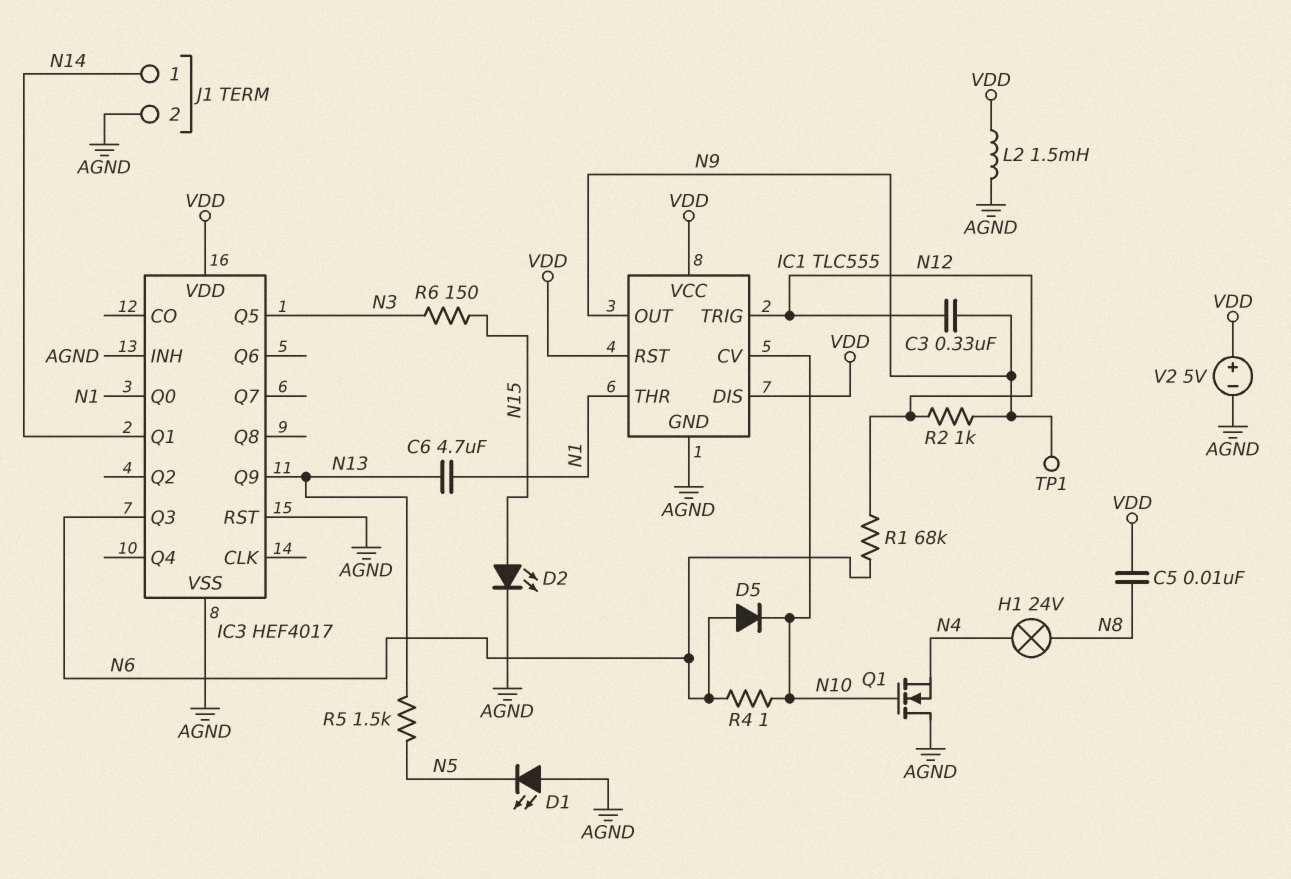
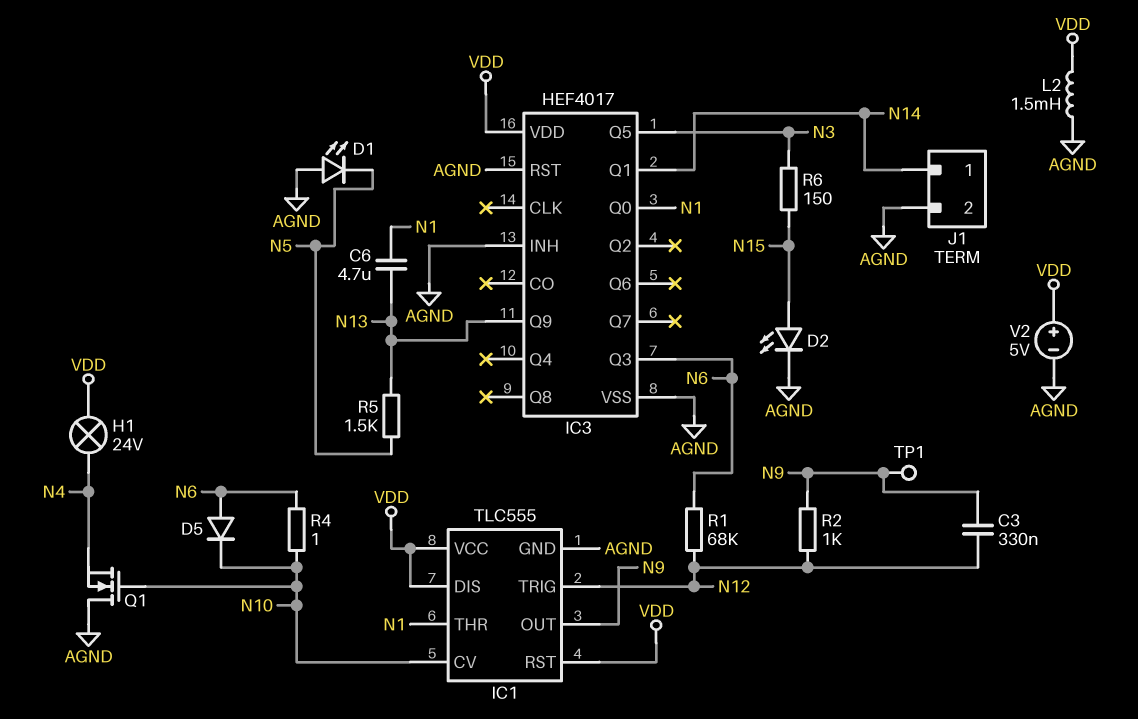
C5: 10nF (N8, VDD) -> none
H1: lamp 24V (N4, N8) -> lamp 24V (N4, VDD)

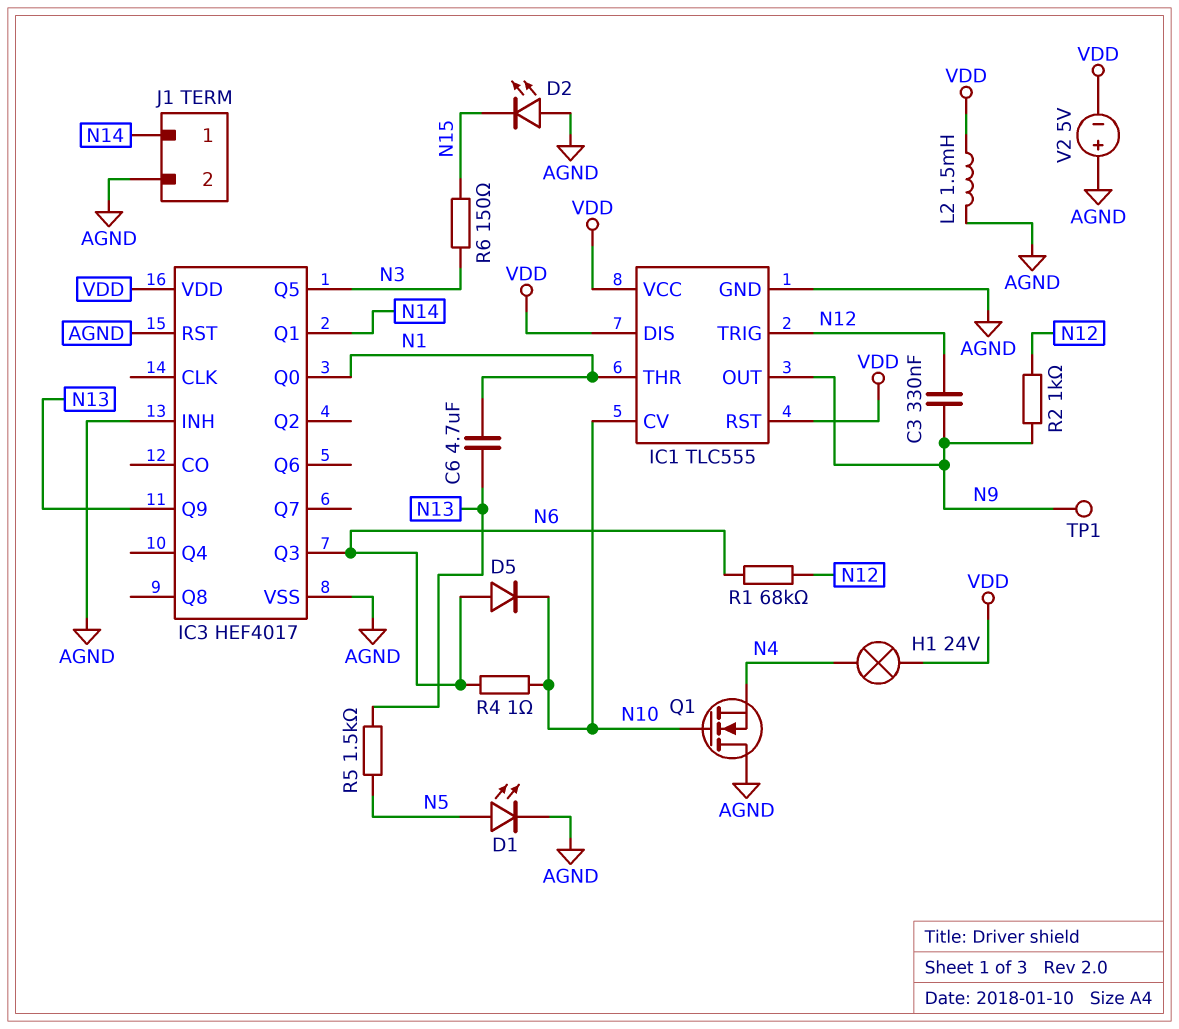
D1: LED (A AGND, K N5) -> LED (A N5, K AGND)
D2: LED (A N15, K AGND) -> LED (A AGND, K N15)
V2: 5V (plus VDD, minus AGND) -> 5V (plus AGND, minus VDD)

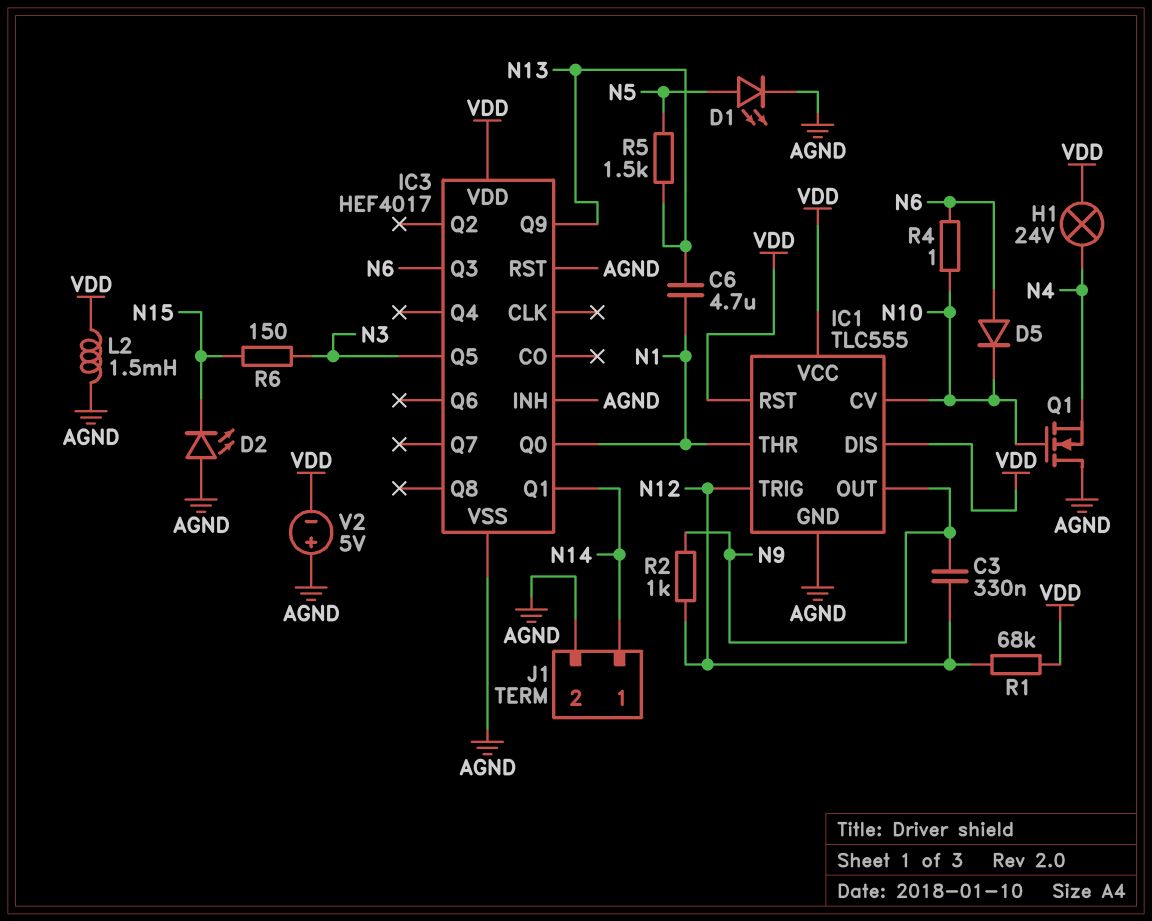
R1: 68k (N6, N12) -> 68k (N12, VDD)
TP1: test point (N9) -> none

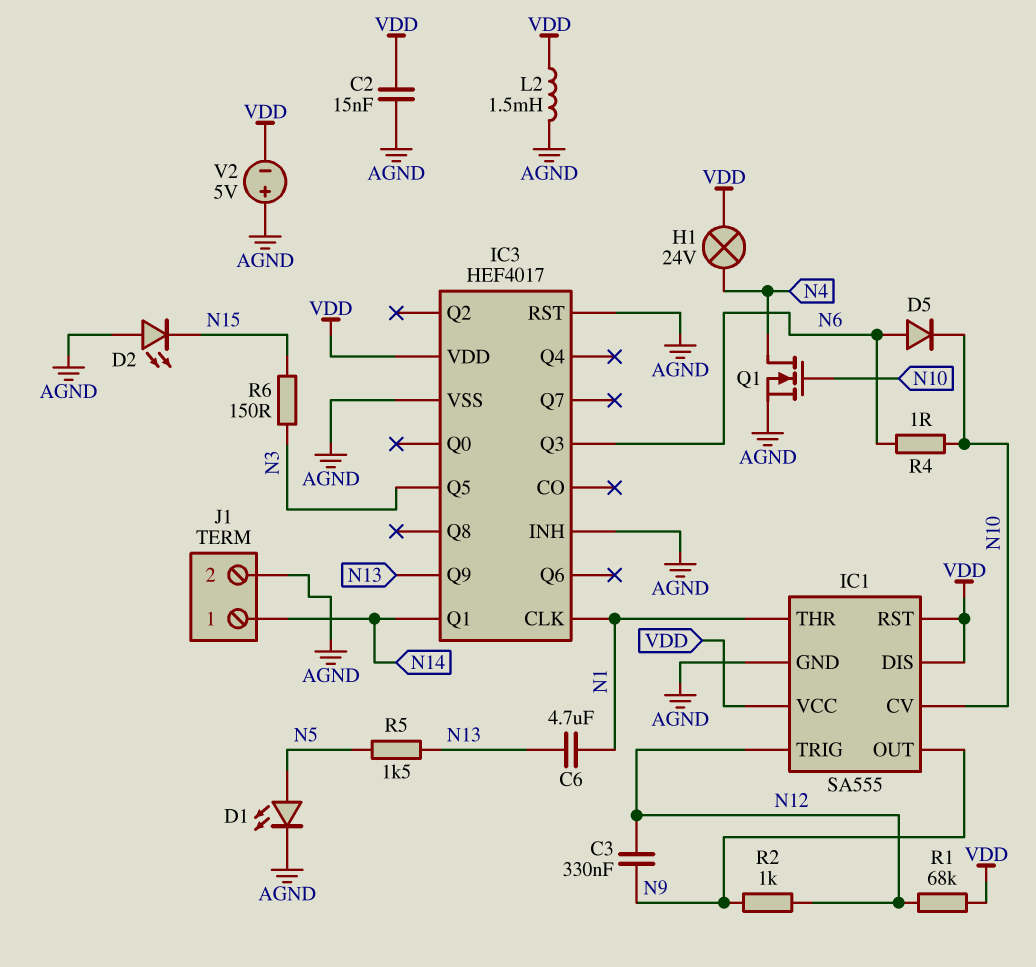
C2: none -> 15nF (AGND, VDD)
IC1: TLC555 -> SA555
IC3 pin CLK: none -> N1
IC3 pin Q0: N1 -> none
Q1: NMOS (G N10, D AGND, S N4) -> NMOS (G N10, D N4, S AGND)

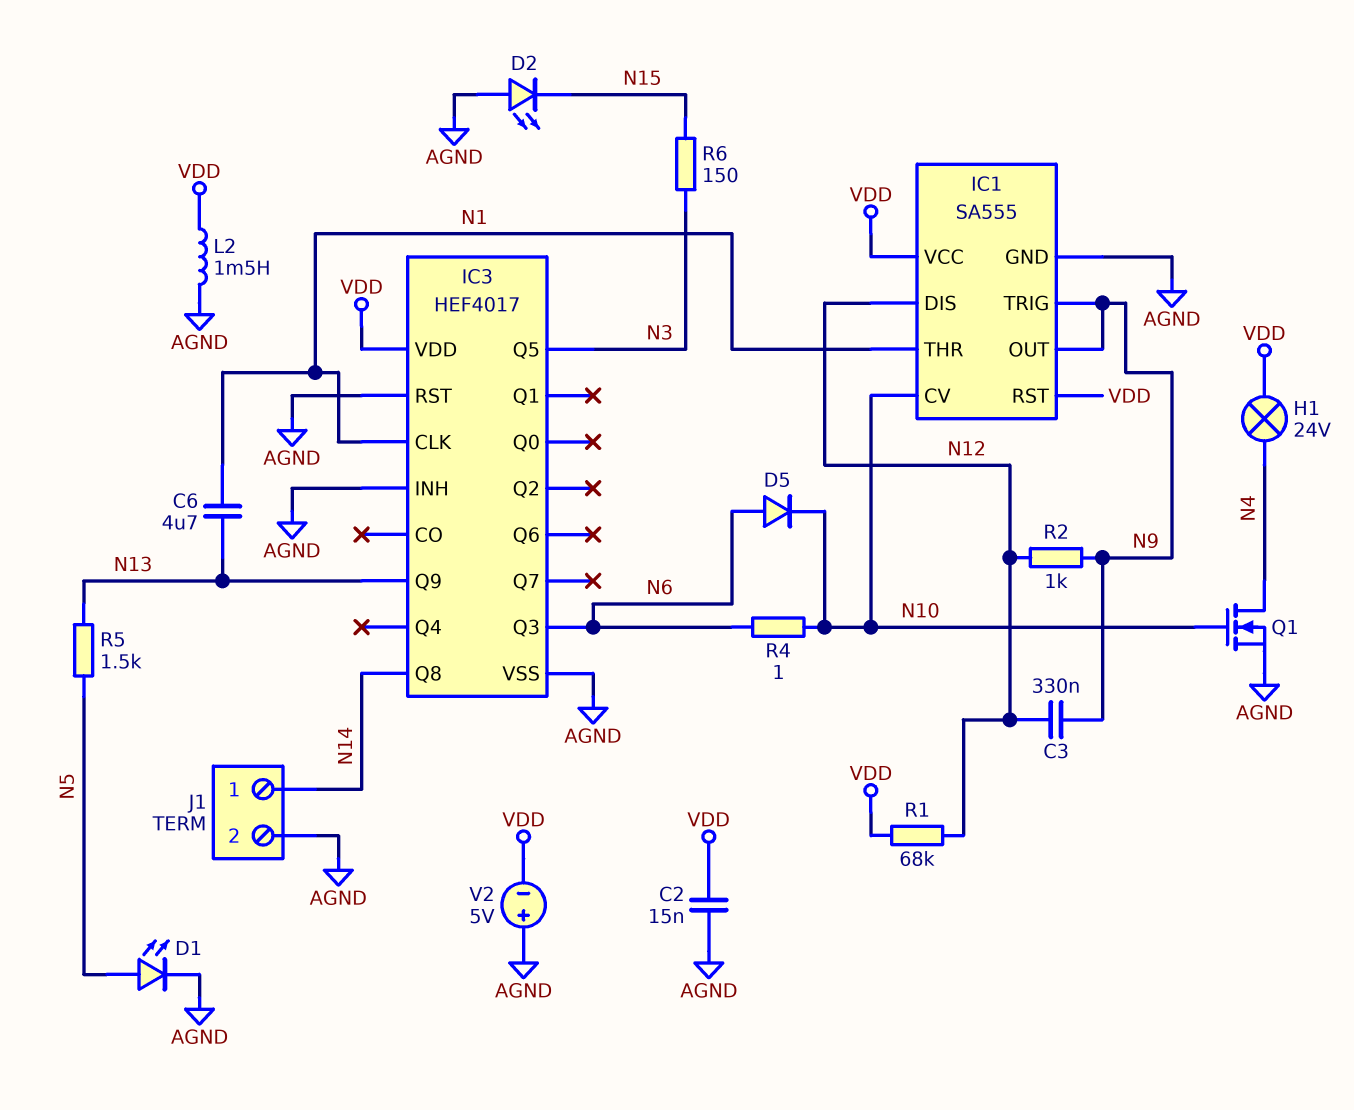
IC1 pin DIS: VDD -> N12
IC1 pin TRIG: N12 -> N9
IC3 pin Q1: N14 -> none
IC3 pin Q8: none -> N14

